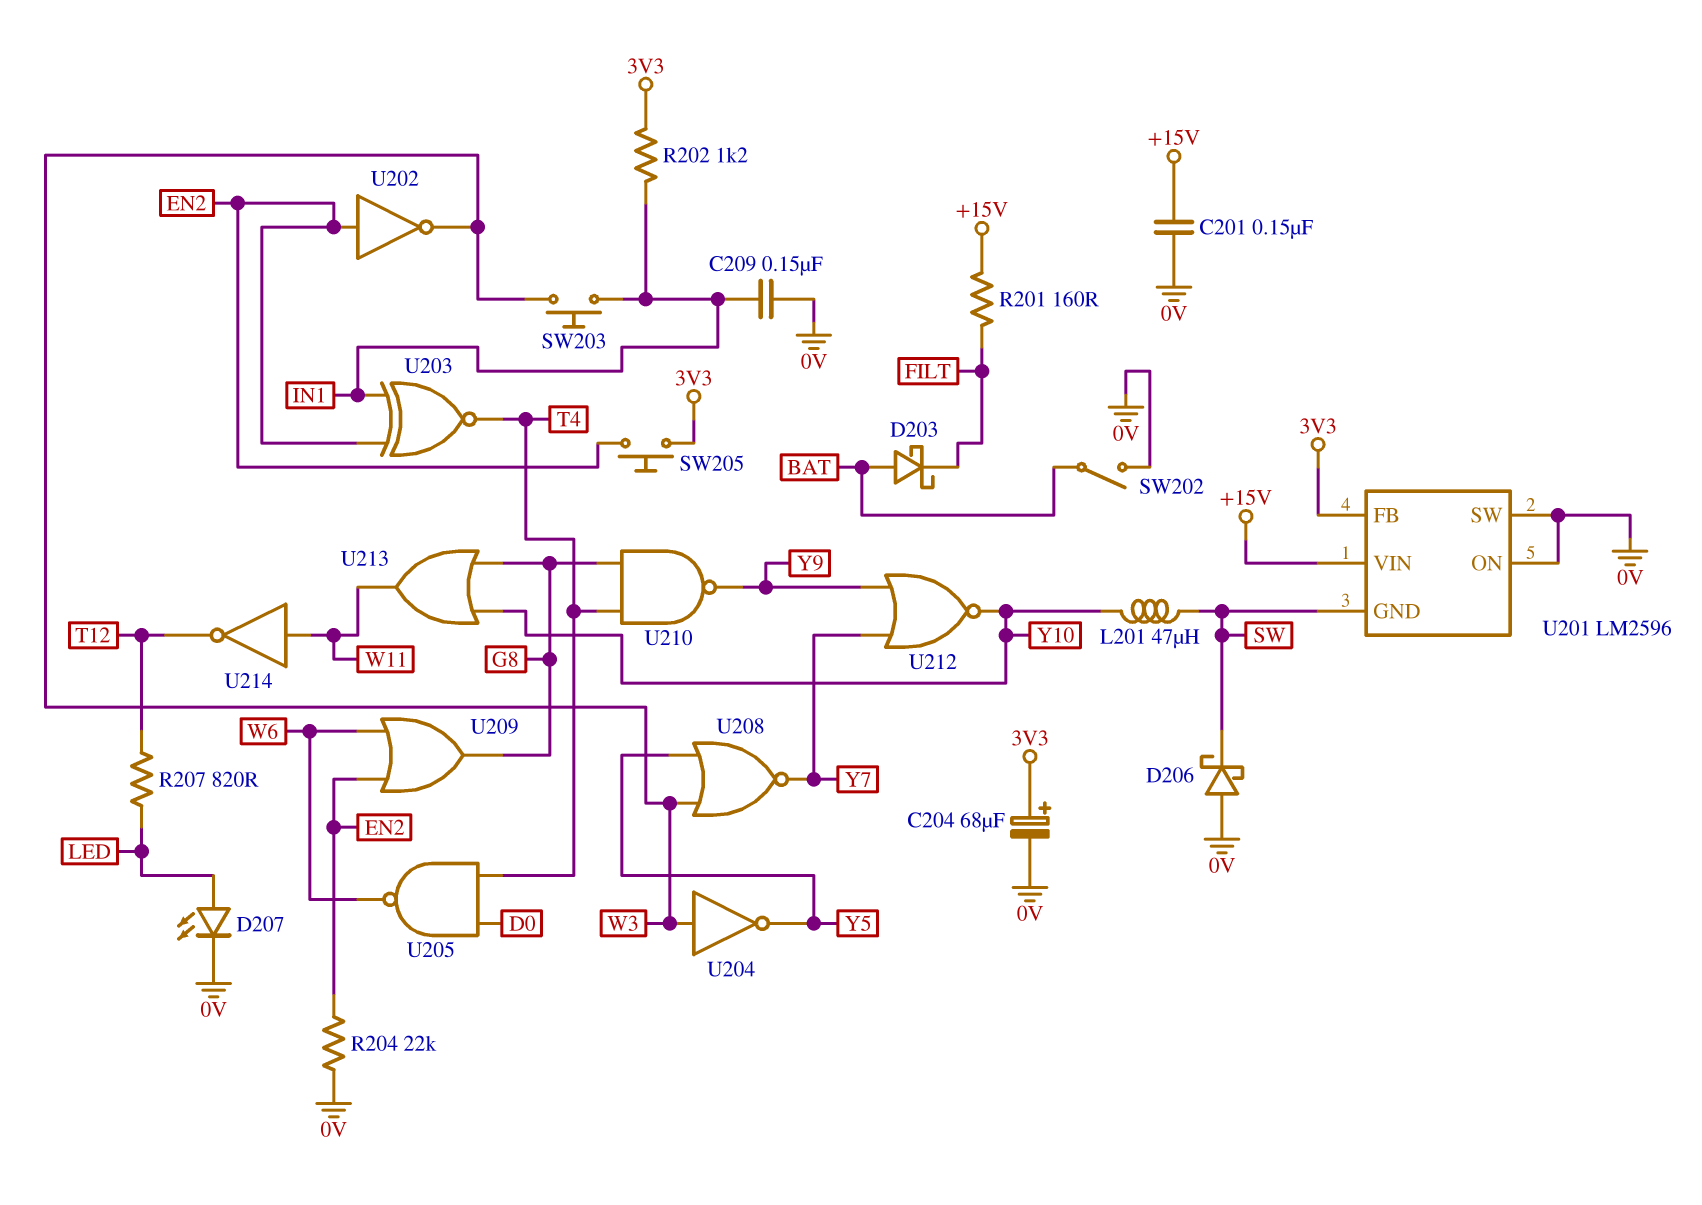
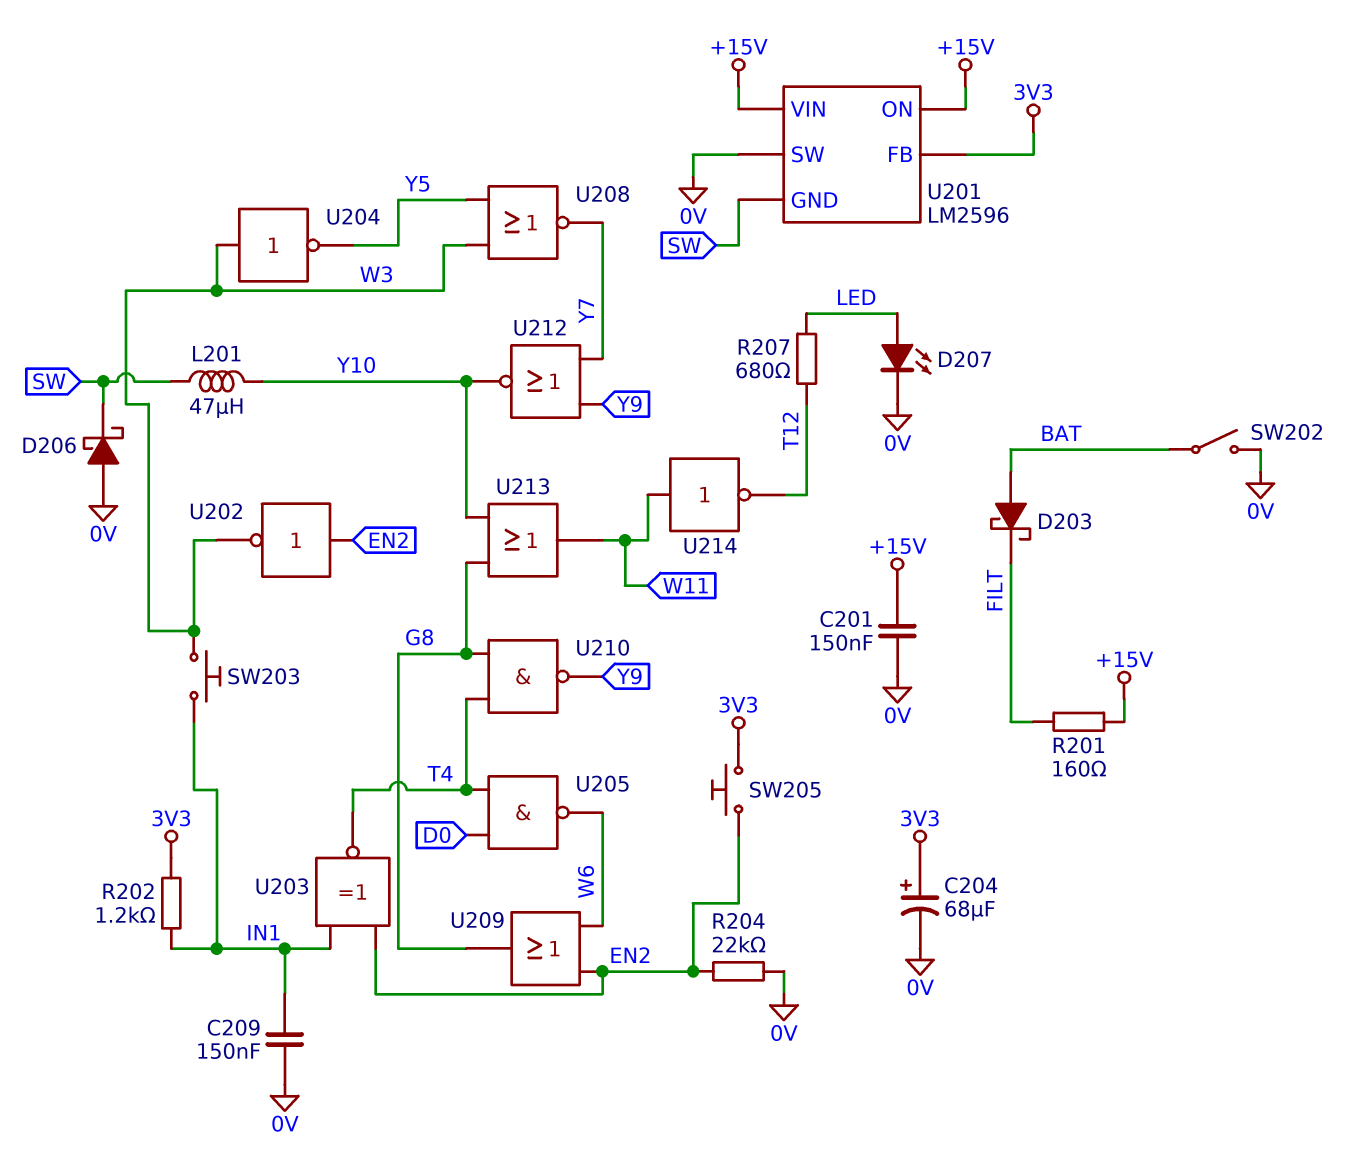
R207: 820 (LED, T12) -> 680 (LED, T12)
U201 pin ON: 0V -> +15V

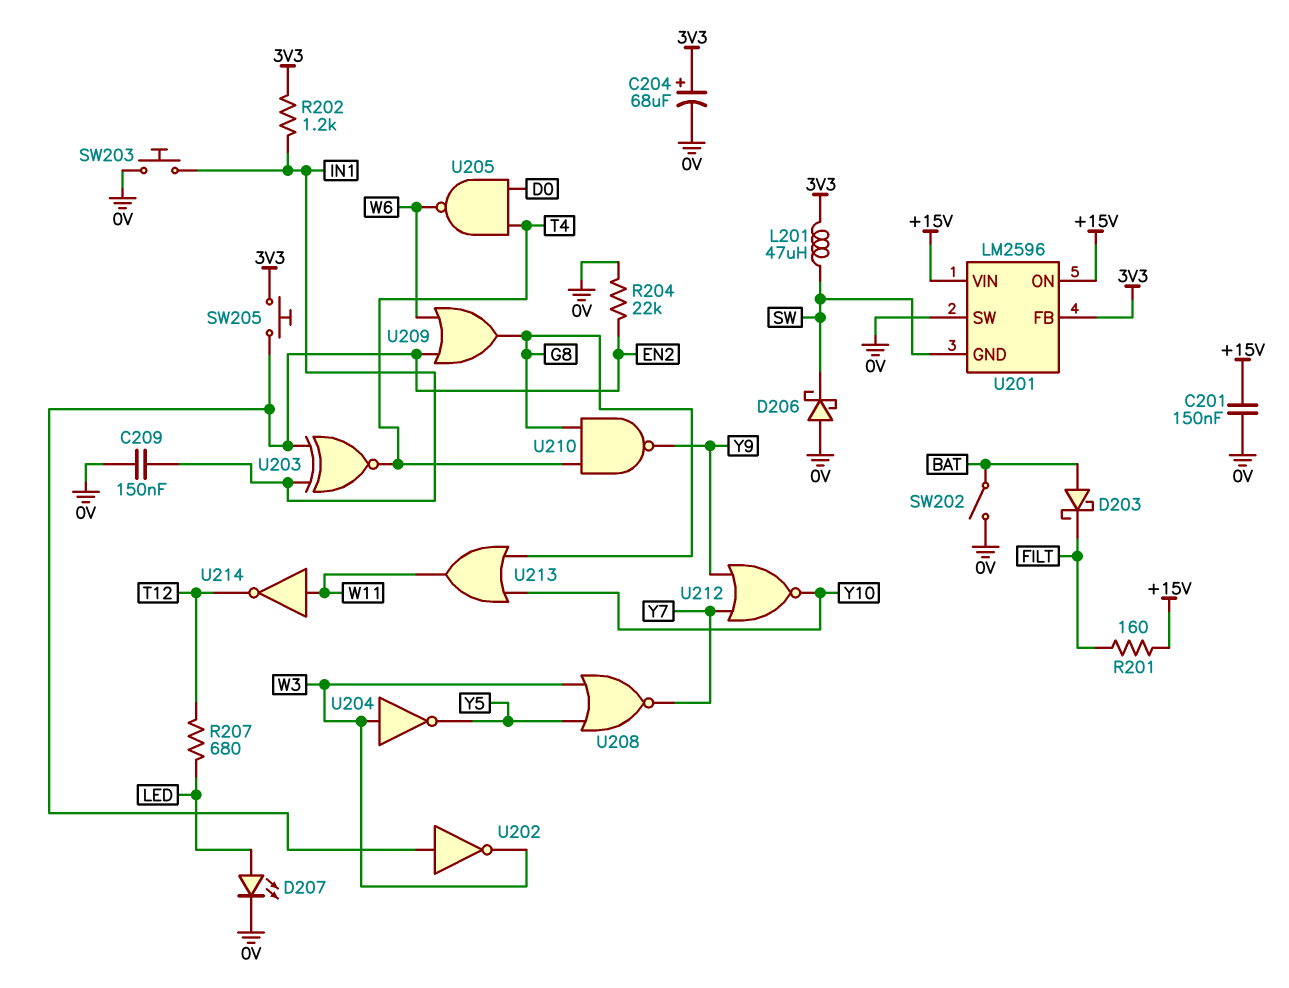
L201: 47uH (SW, Y10) -> 47uH (3V3, SW)
SW203: button (IN1, W3) -> button (0V, IN1)

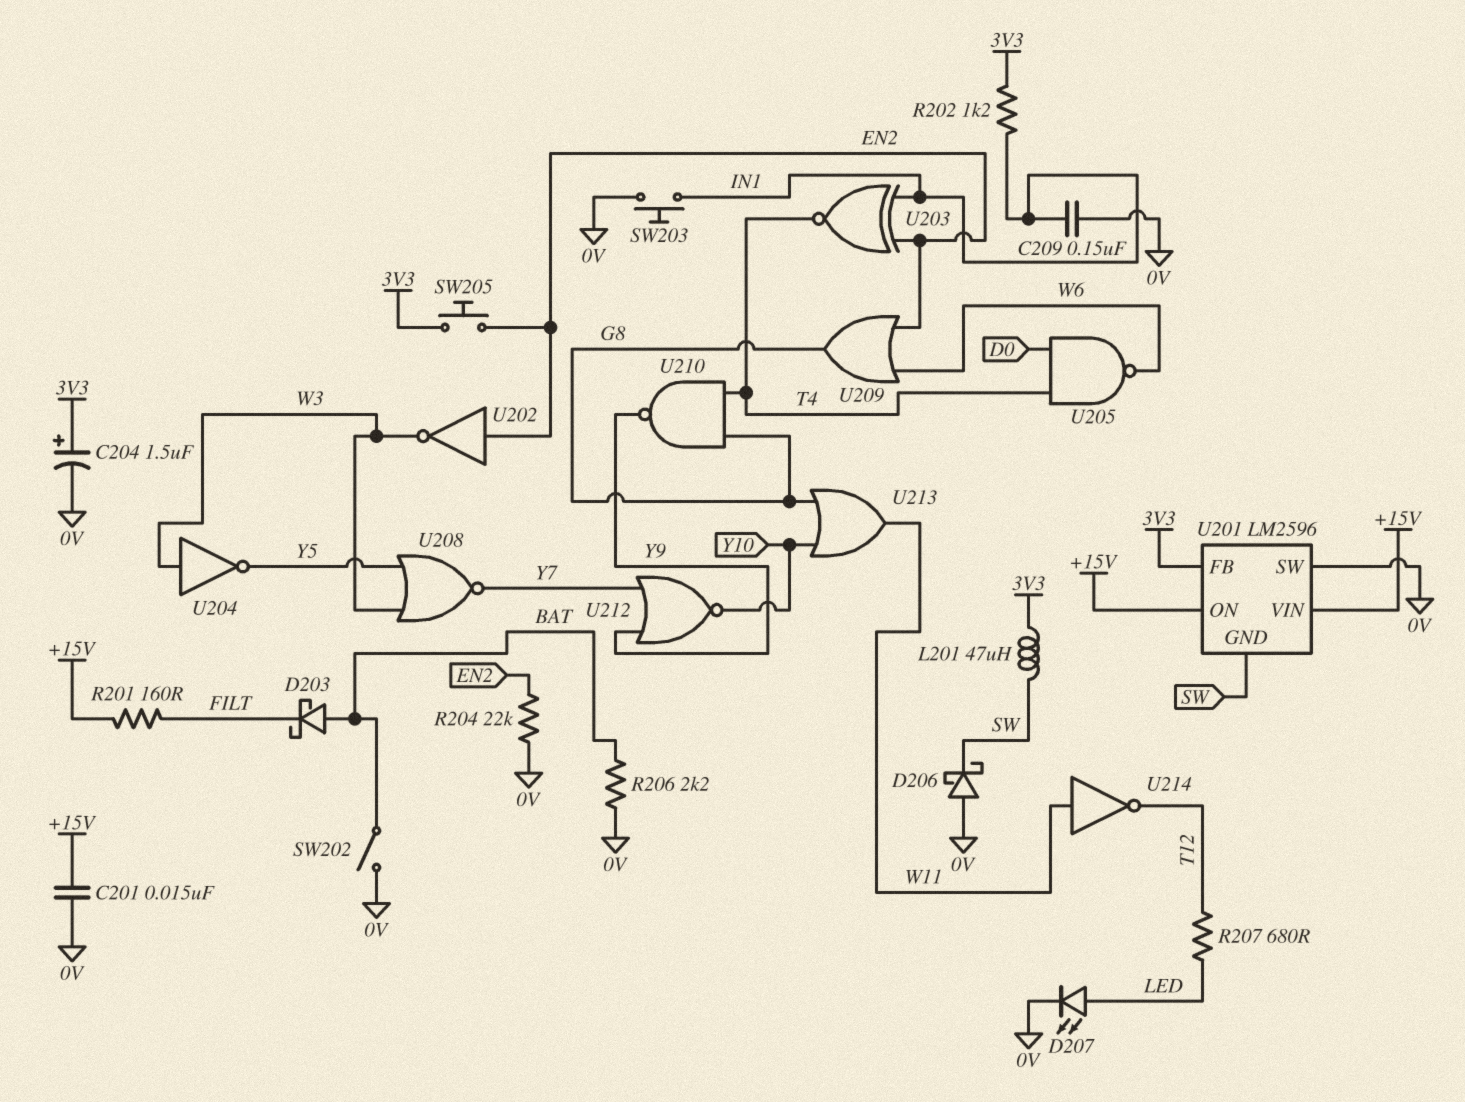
C201: 150nF (+15V, 0V) -> 15nF (+15V, 0V)
C204: 68uF (plus 3V3, minus 0V) -> 1.5uF (plus 3V3, minus 0V)
R206: none -> 2.2k (0V, BAT)

